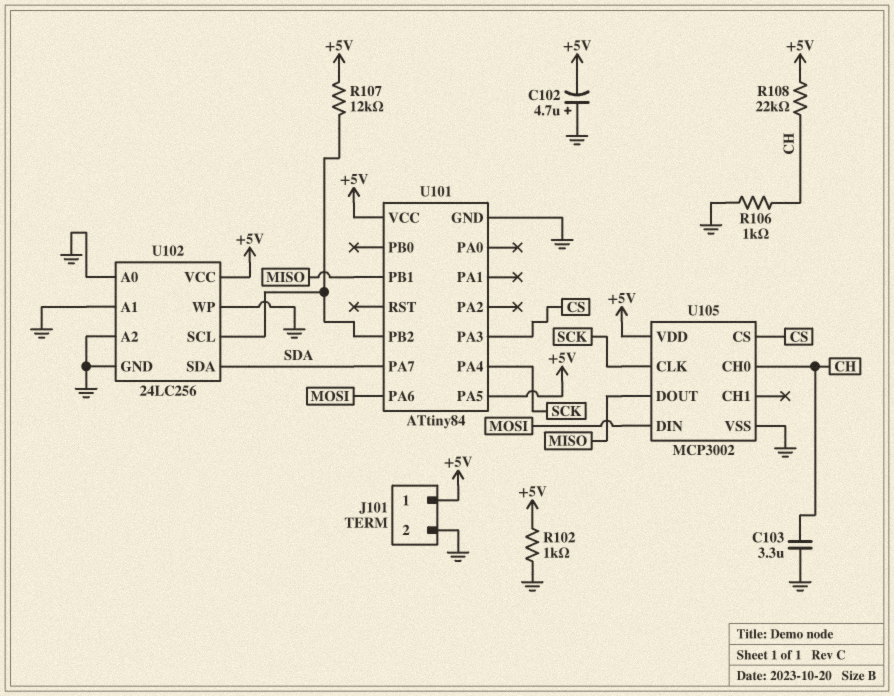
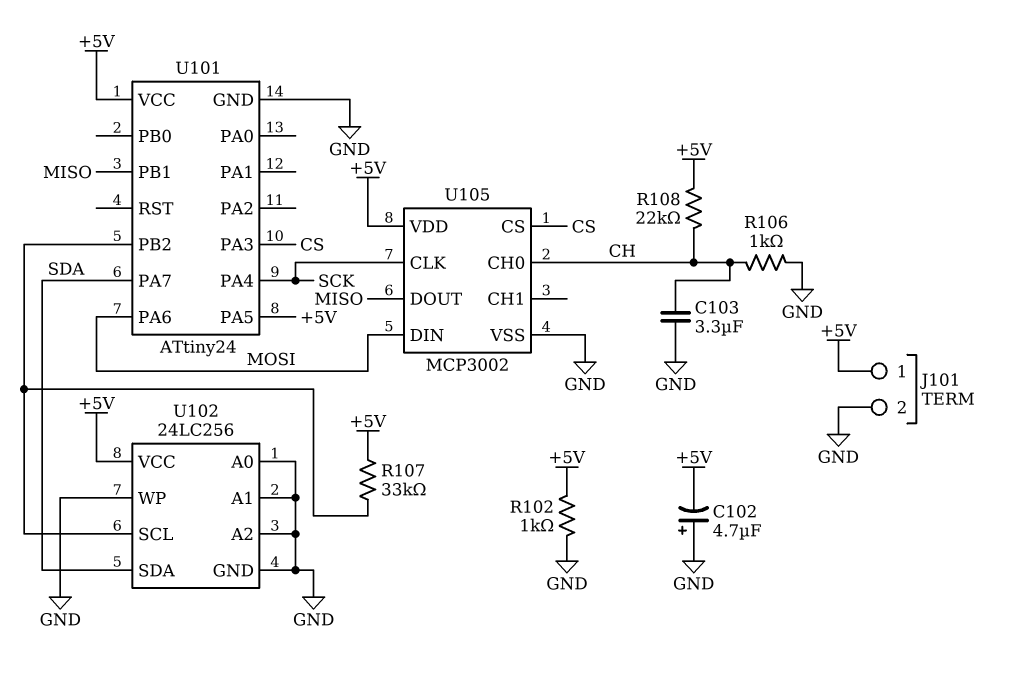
R107: 12k (+5V, U101/PB2) -> 33k (+5V, U101/PB2)
U101: ATtiny84 -> ATtiny24

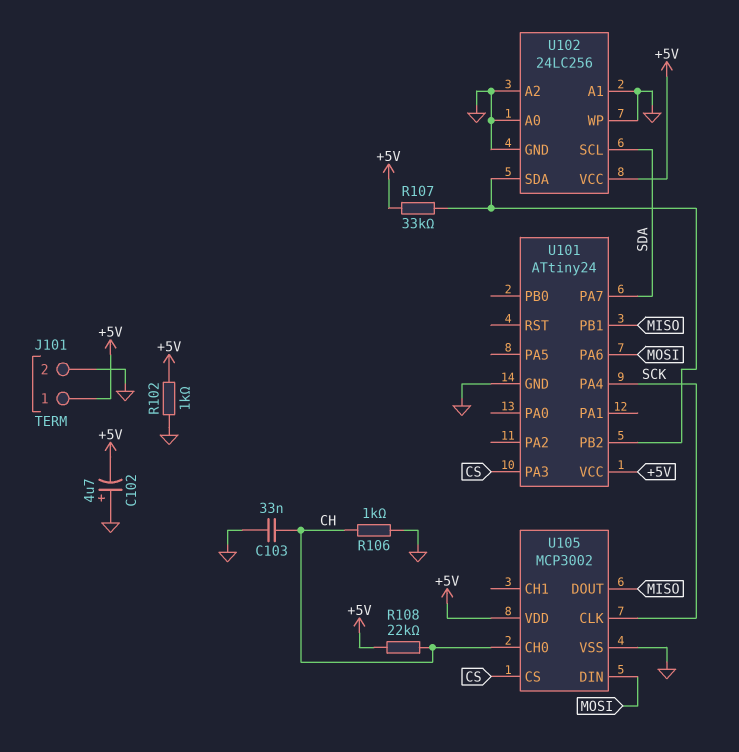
C103: 3.3uF (CH, GND) -> 33nF (CH, GND)
U101 pin PA5: +5V -> none
U102 pin SCL: U101/PB2 -> SDA
U102 pin SDA: SDA -> U101/PB2

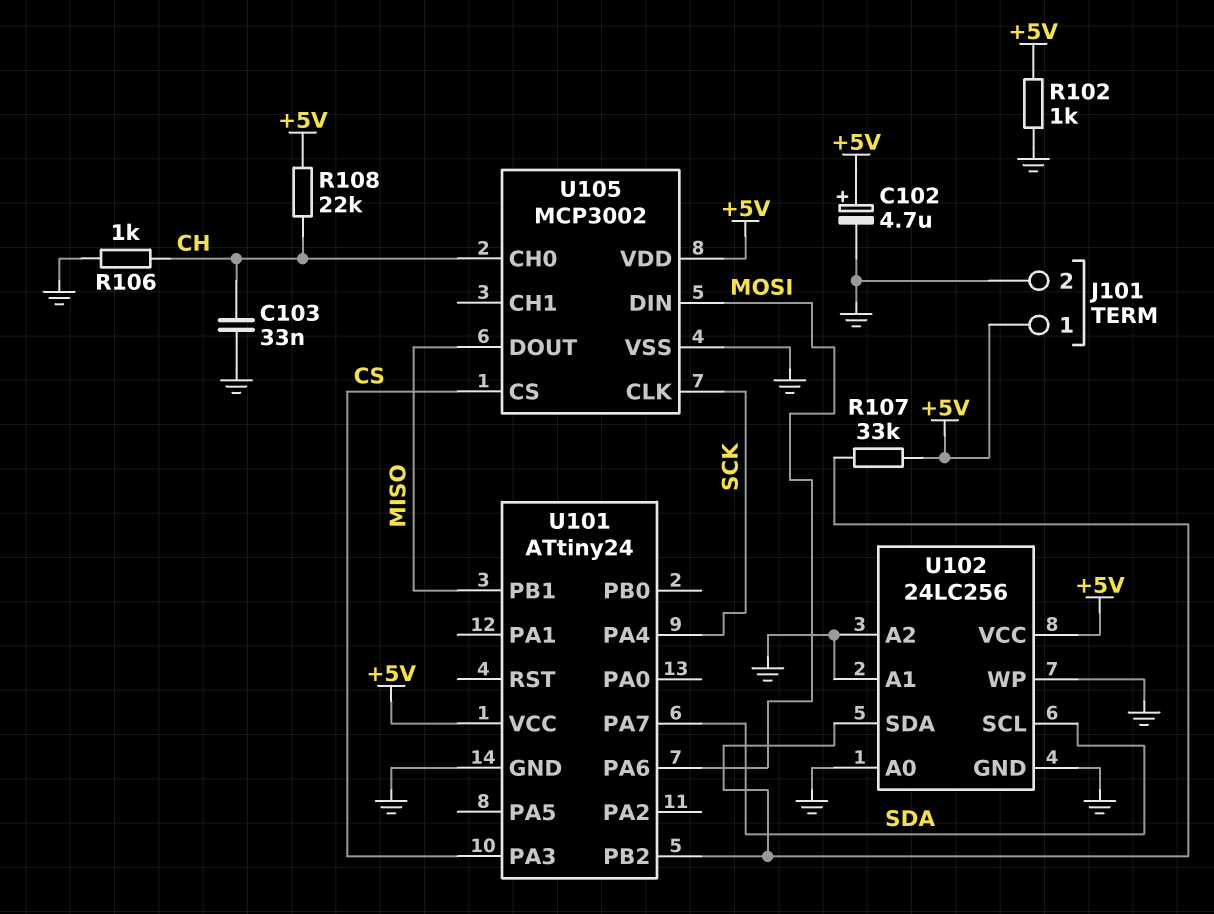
C102: 4.7uF (plus GND, minus +5V) -> 4.7uF (plus +5V, minus GND)

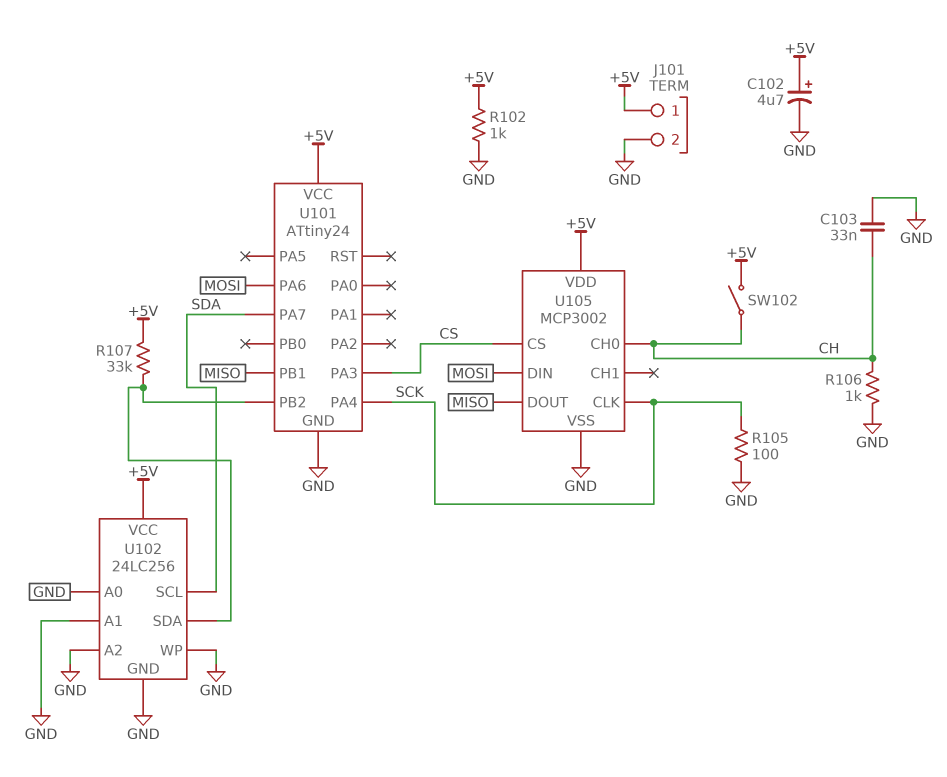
R105: none -> 100 (GND, SCK)
R108: 22k (+5V, CH) -> none
SW102: none -> switch (+5V, CH)

